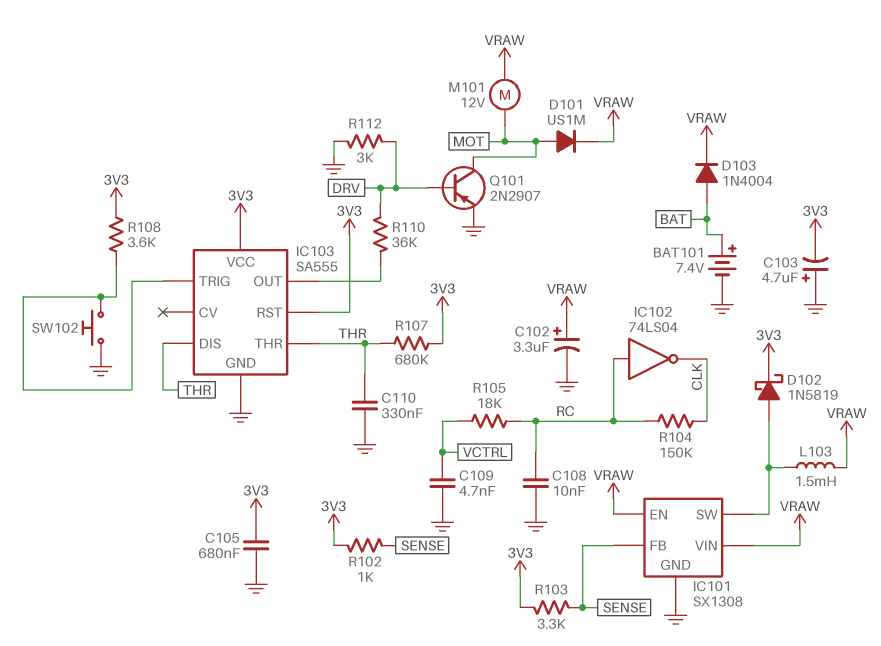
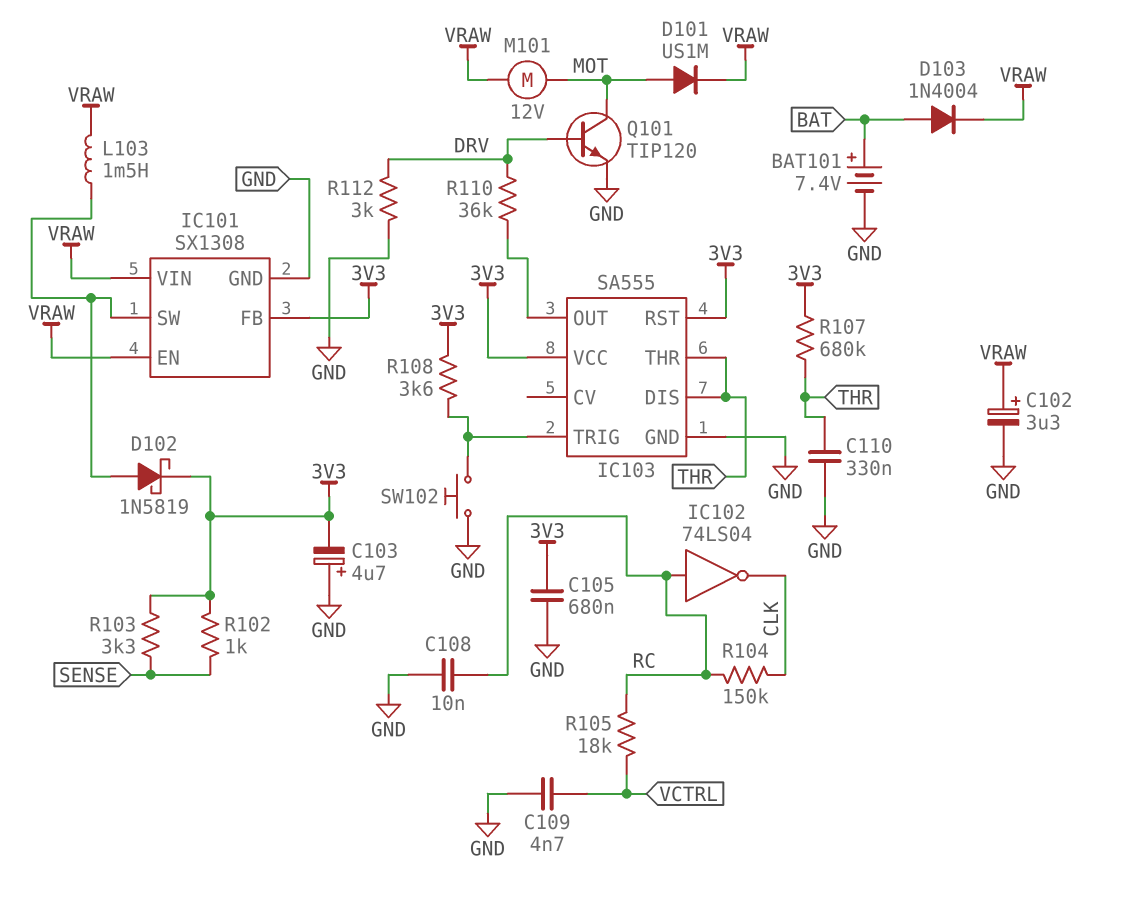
IC101 pin FB: SENSE -> 3V3
Q101: PNP 2N2907 (B DRV, C MOT, E GND) -> NPN TIP120 (B DRV, C MOT, E GND)

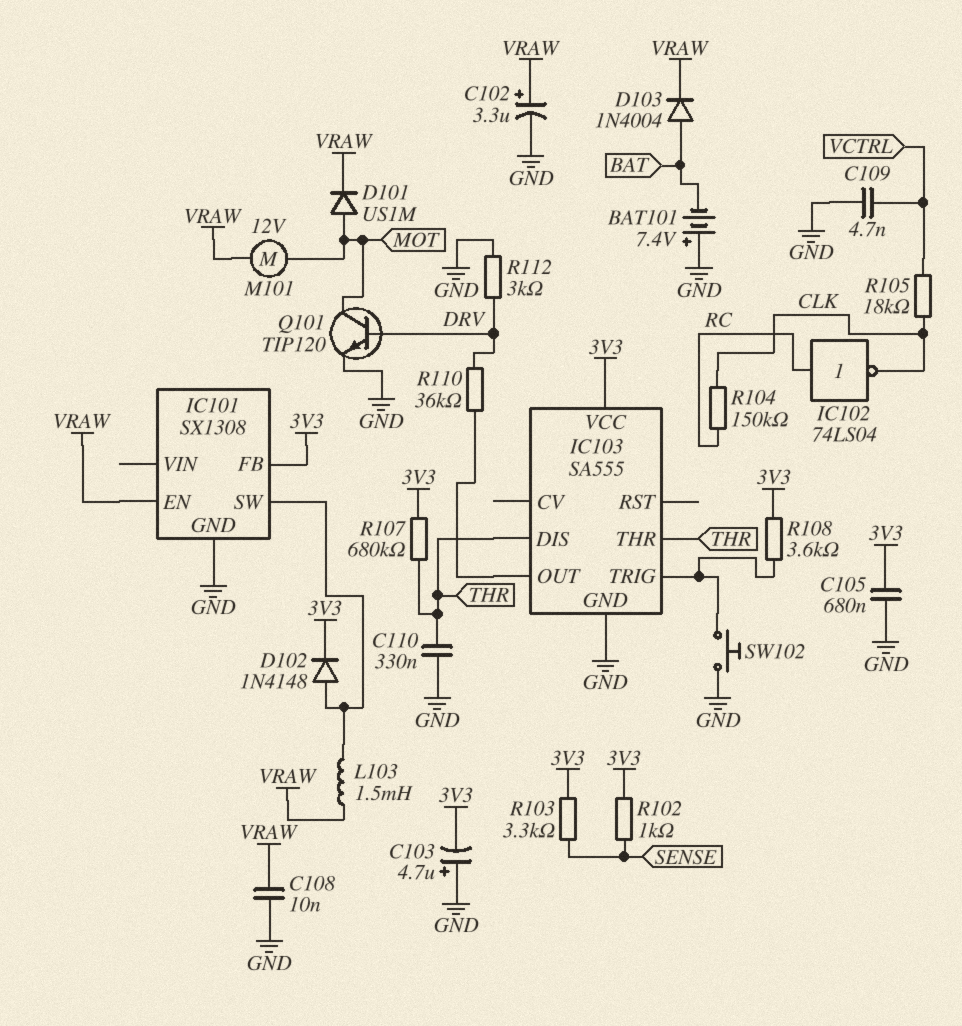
BAT101: 7.4V (plus BAT, minus GND) -> 7.4V (plus GND, minus BAT)
C108: 10nF (GND, RC) -> 10nF (GND, VRAW)
D102: schottky 1N5819 (A IC101/SW, K 3V3) -> diode 1N4148 (A IC101/SW, K 3V3)
IC101 pin VIN: VRAW -> none
IC103 pin RST: 3V3 -> none
R105: 18k (RC, VCTRL) -> 18k (CLK, VCTRL)

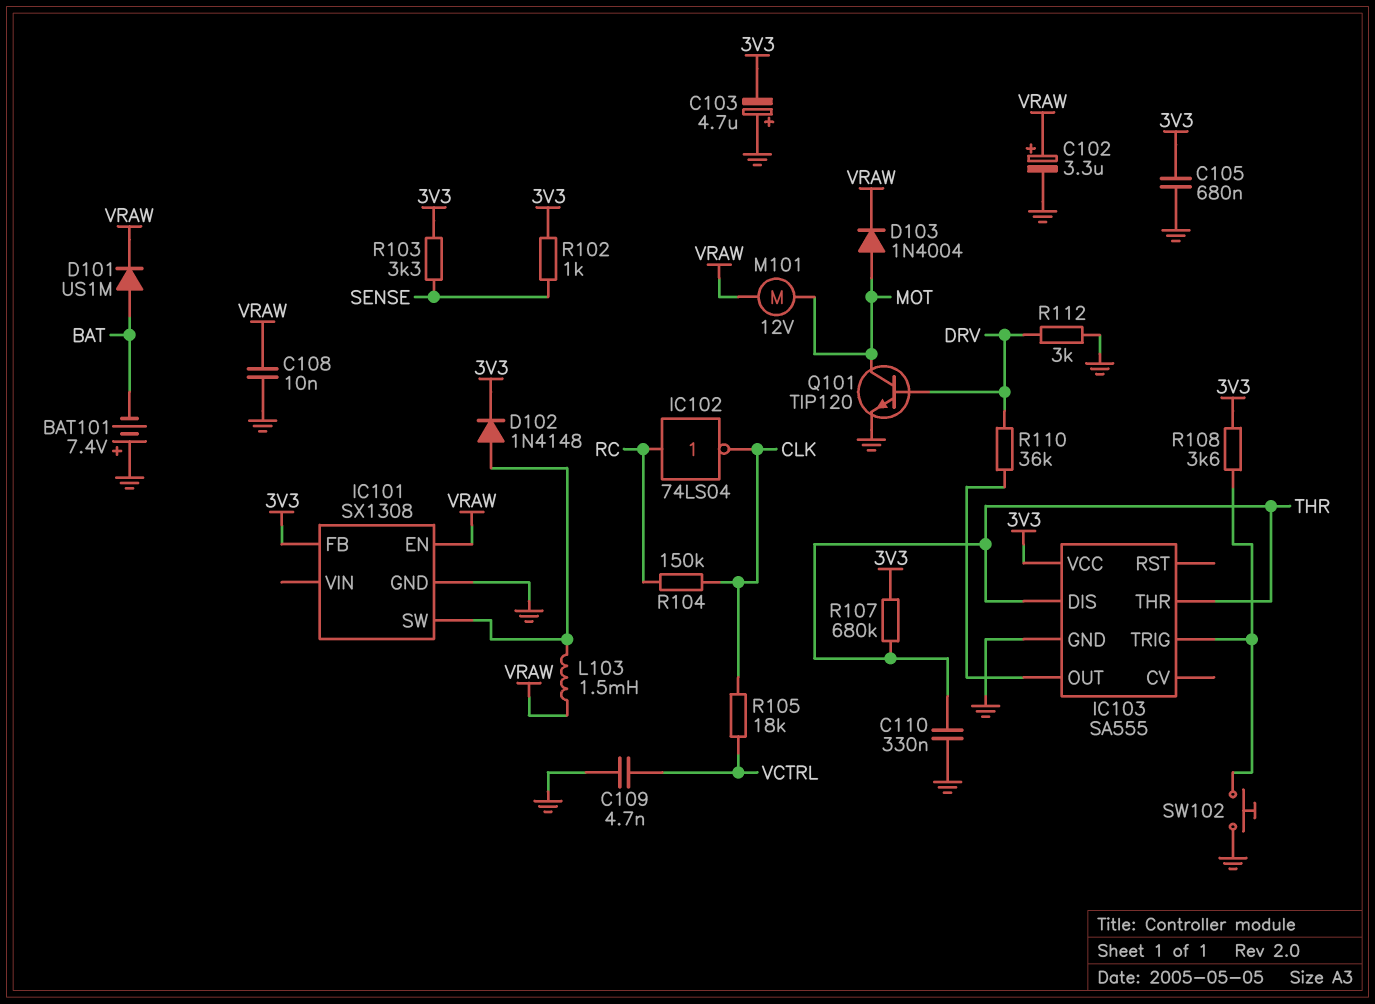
D101: diode US1M (A MOT, K VRAW) -> diode US1M (A BAT, K VRAW)
D103: diode 1N4004 (A BAT, K VRAW) -> diode 1N4004 (A MOT, K VRAW)

